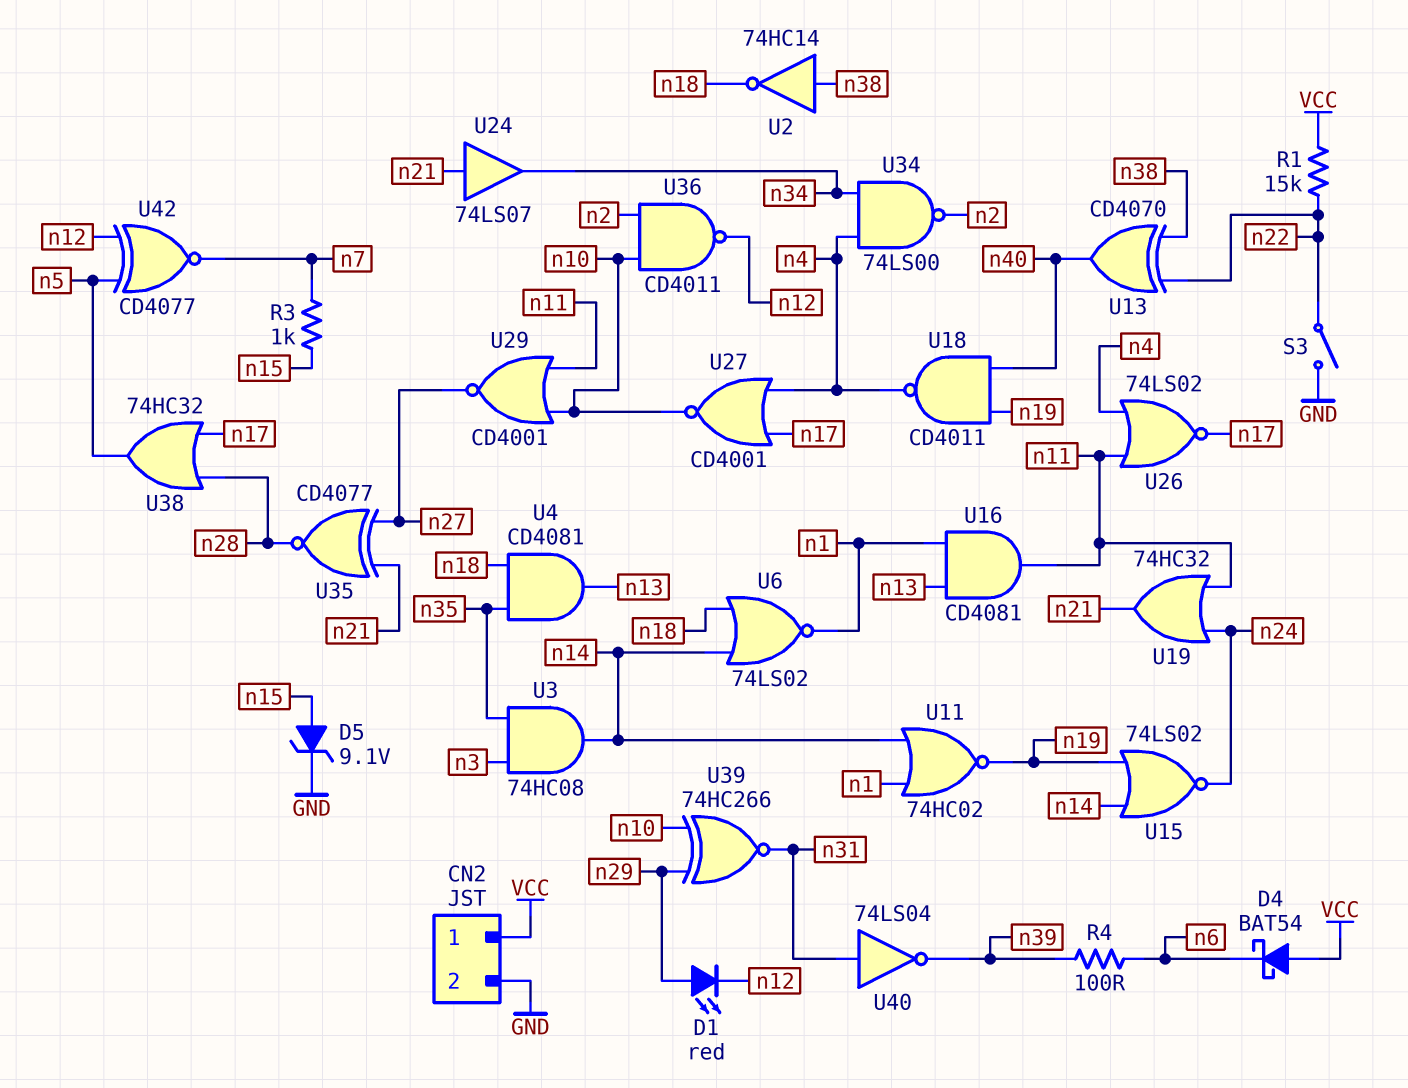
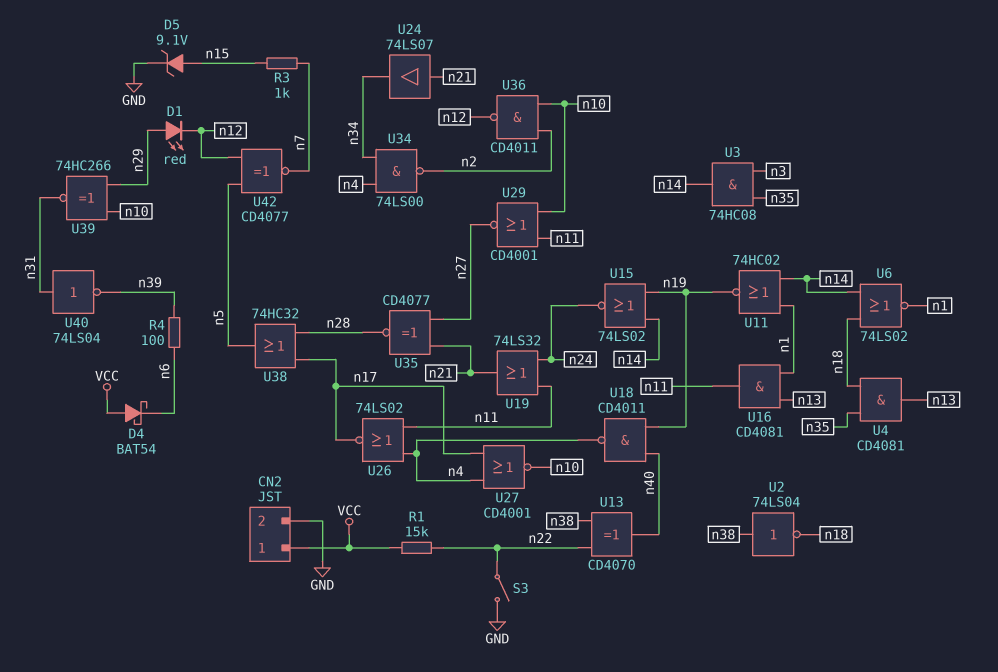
U2: NOT 74HC14 (in n38, out n18) -> NOT 74LS04 (in n38, out n18)
U19: OR 74HC32 (in n11, in n24, out n21) -> OR 74LS32 (in n11, in n24, out n21)

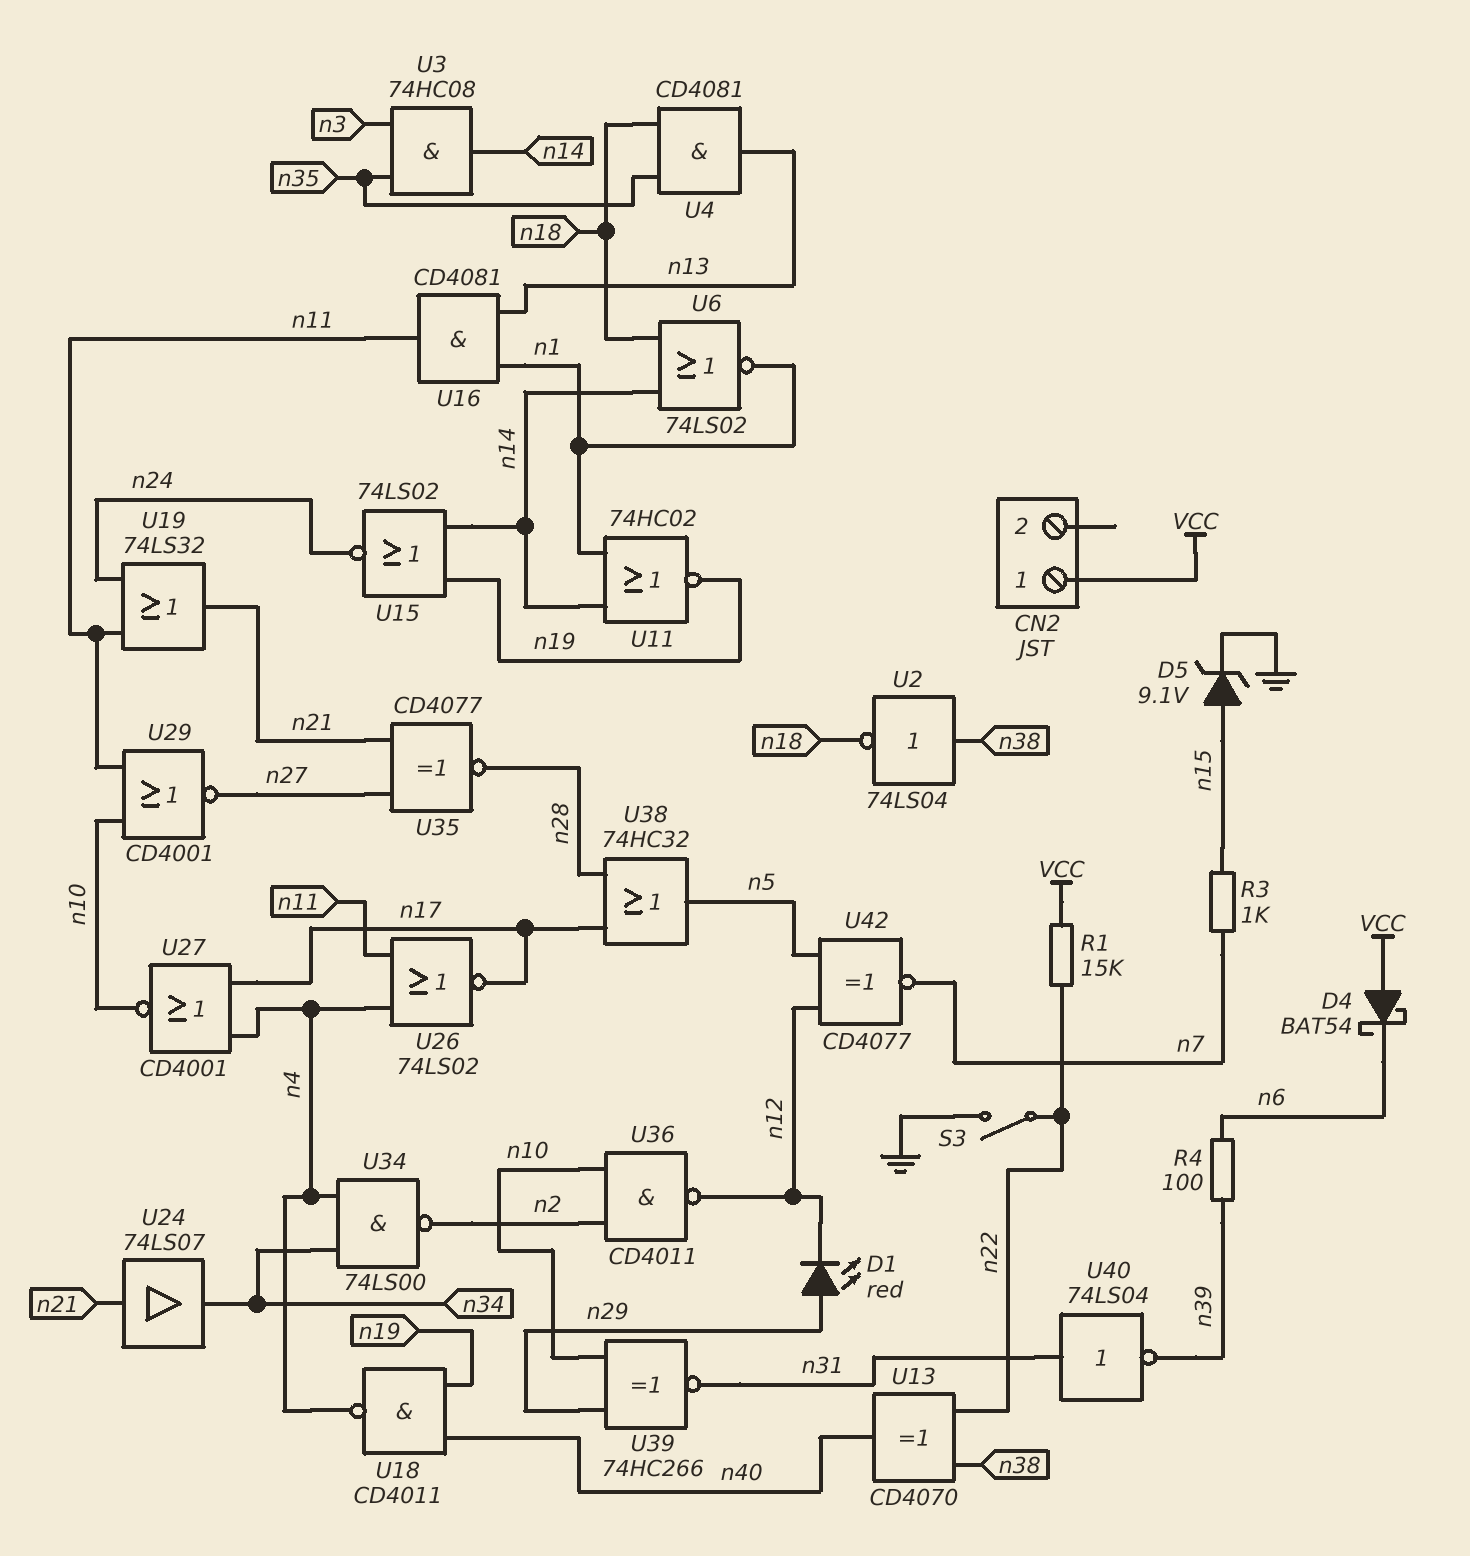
CN2 pin 2: GND -> none

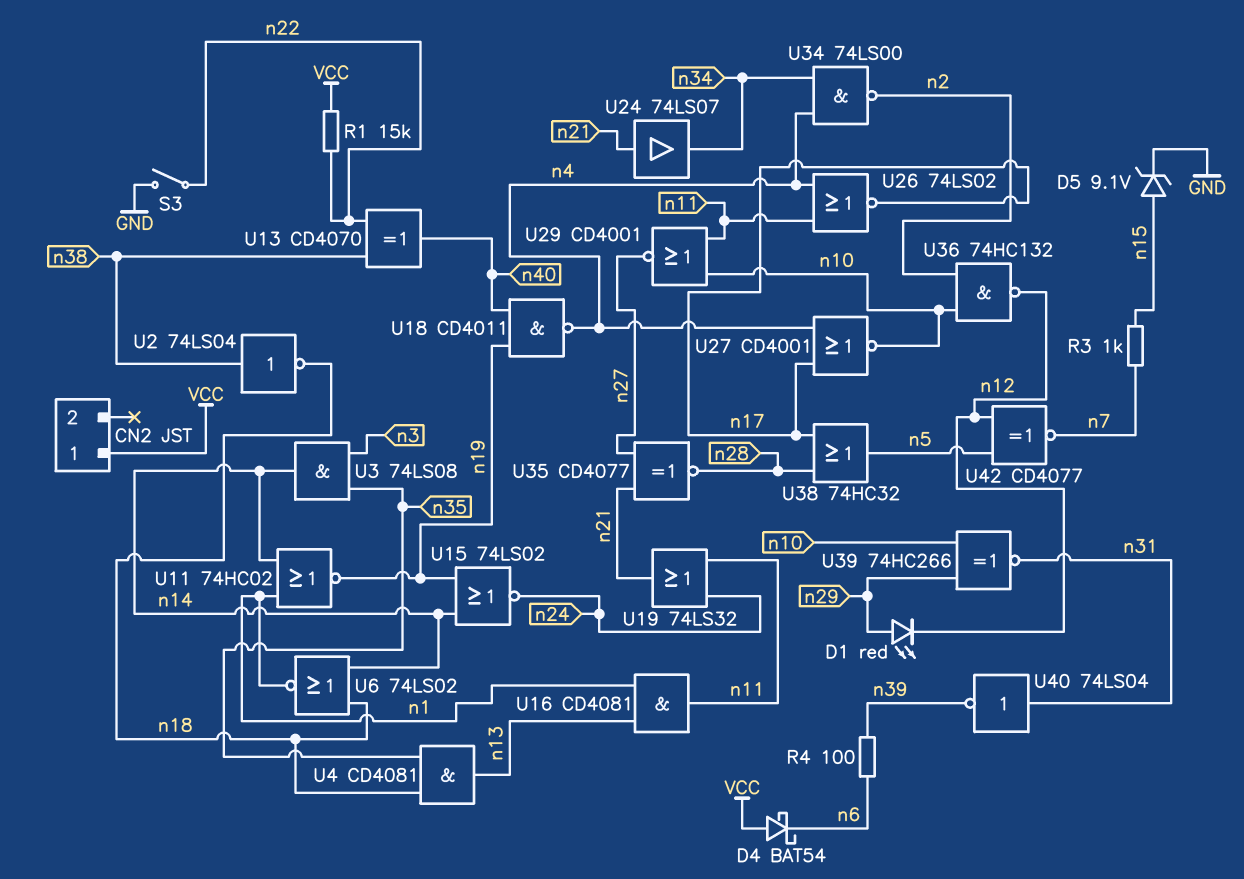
U3: AND 74HC08 (in n3, in n35, out n14) -> AND 74LS08 (in n3, in n35, out n14)
U36: NAND CD4011 (in n2, in n10, out n12) -> NAND 74HC132 (in n2, in n10, out n12)

